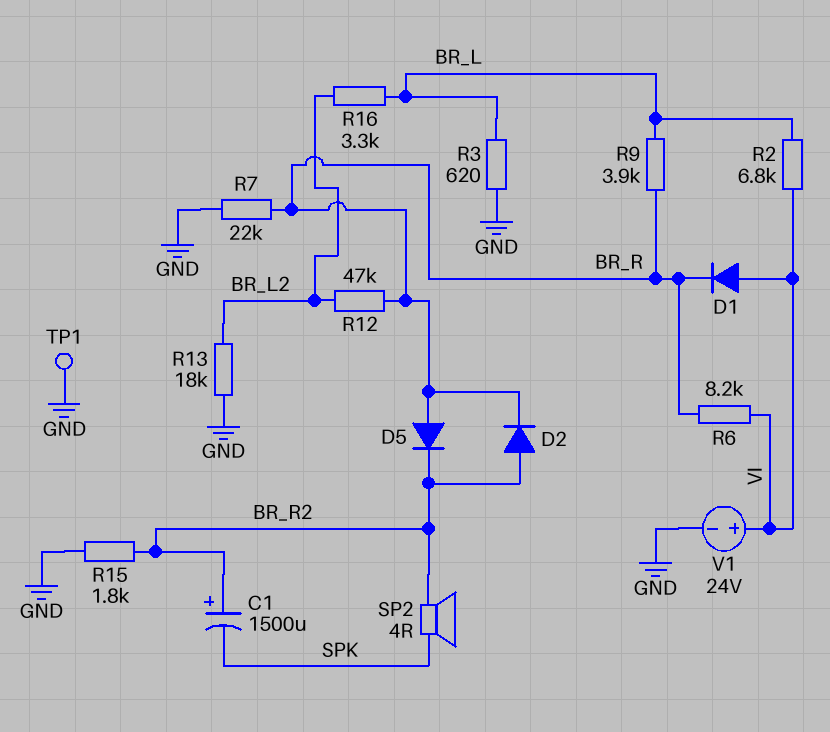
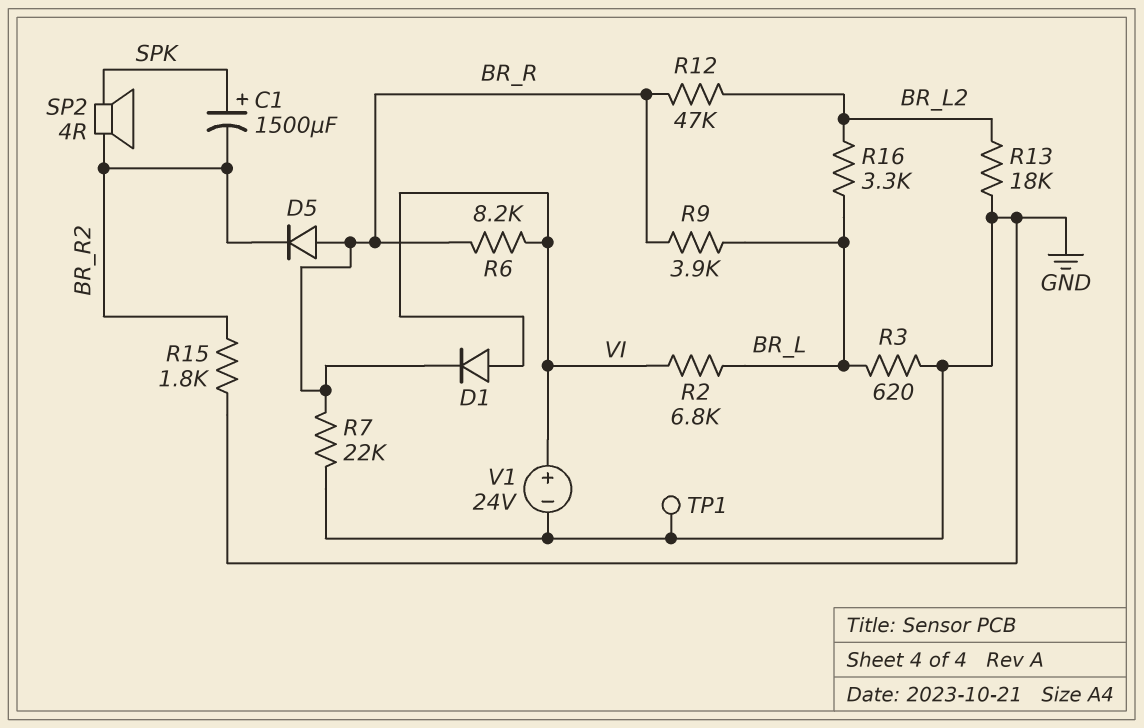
C1: 1500uF (plus BR_R2, minus SPK) -> 1500uF (plus SPK, minus BR_R2)
D2: diode (A BR_R2, K BR_R) -> none

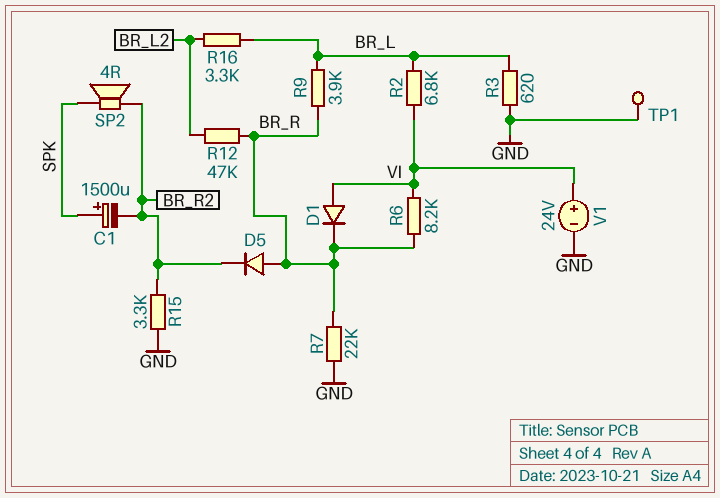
R13: 18k (BR_L2, GND) -> none
R15: 1.8k (BR_R2, GND) -> 3.3k (BR_R2, GND)

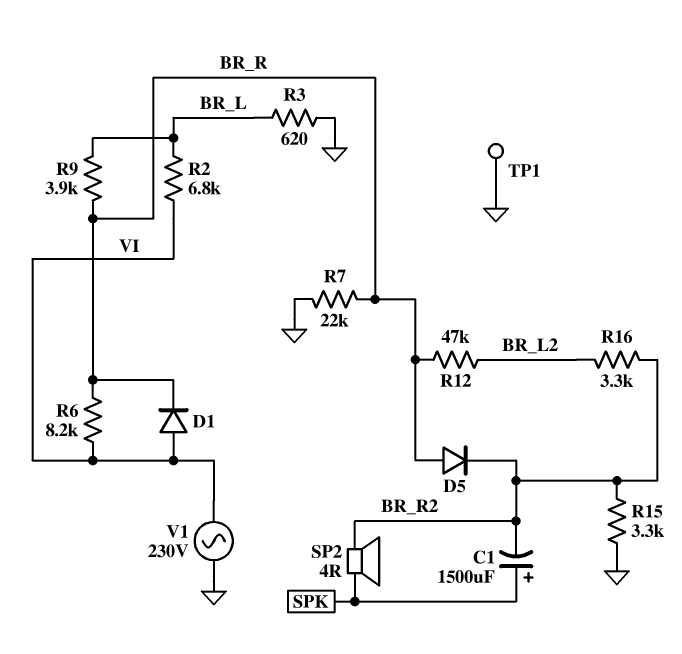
R16: 3.3k (BR_L, BR_L2) -> 3.3k (BR_L2, BR_R2)
V1: 24V (plus VI, minus GND) -> AC 230V (GND, VI)

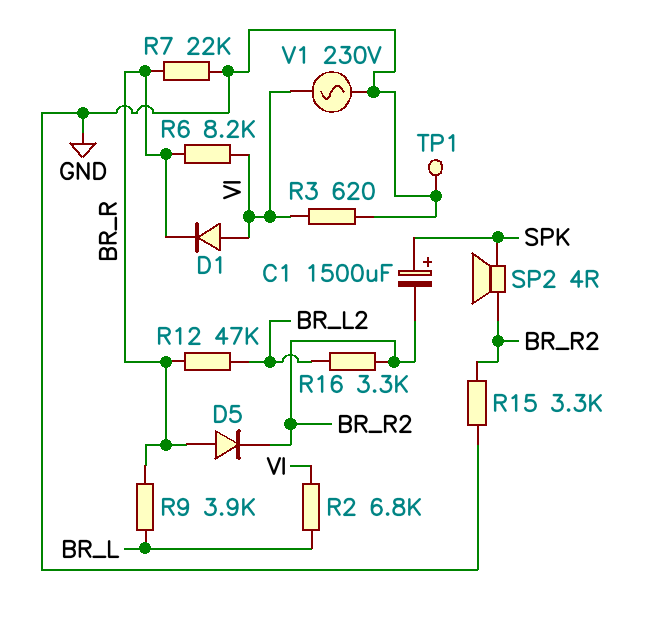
R3: 620 (BR_L, GND) -> 620 (GND, VI)

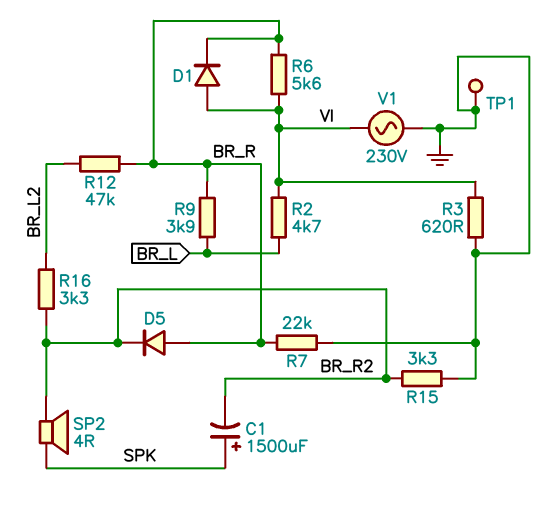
R2: 6.8k (BR_L, VI) -> 4.7k (BR_L, VI)
R6: 8.2k (BR_R, VI) -> 5.6k (BR_R, VI)

